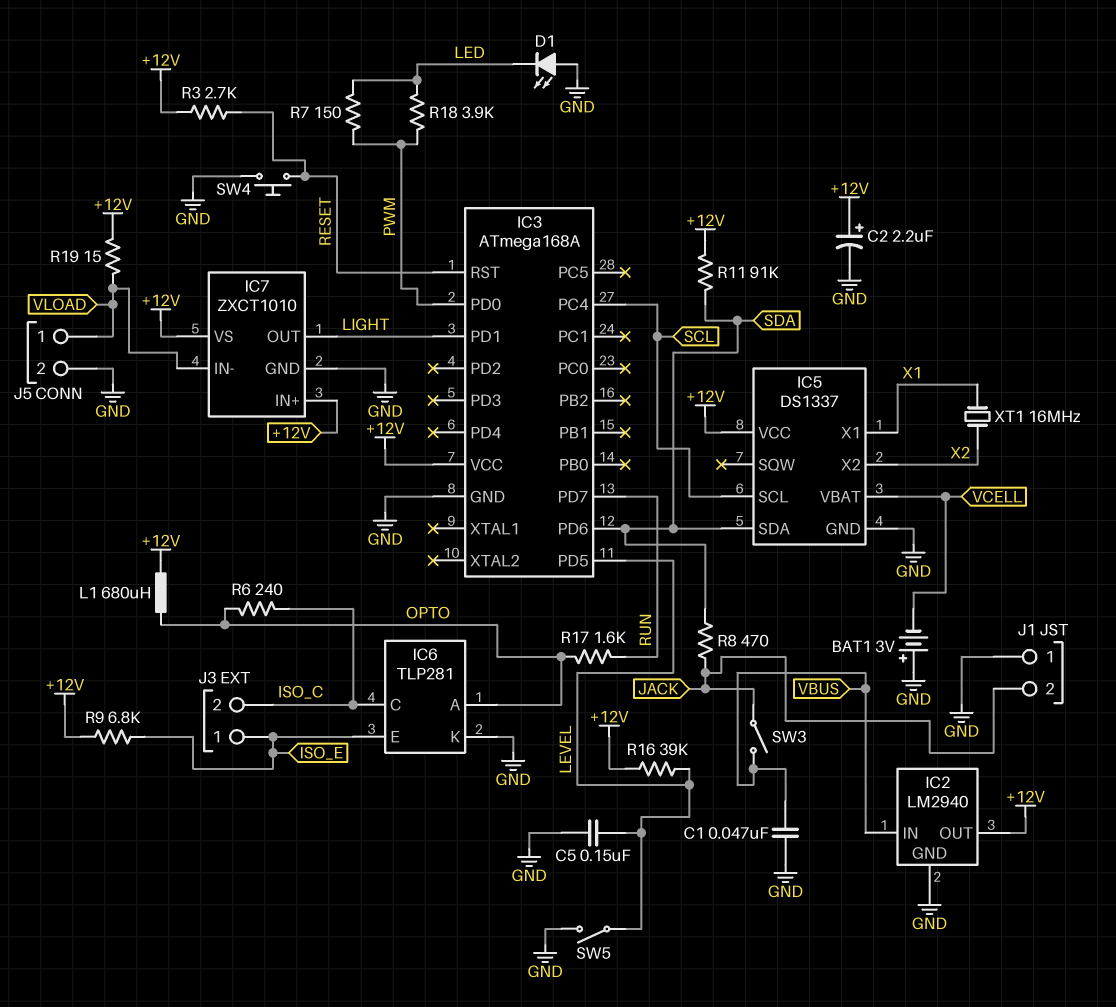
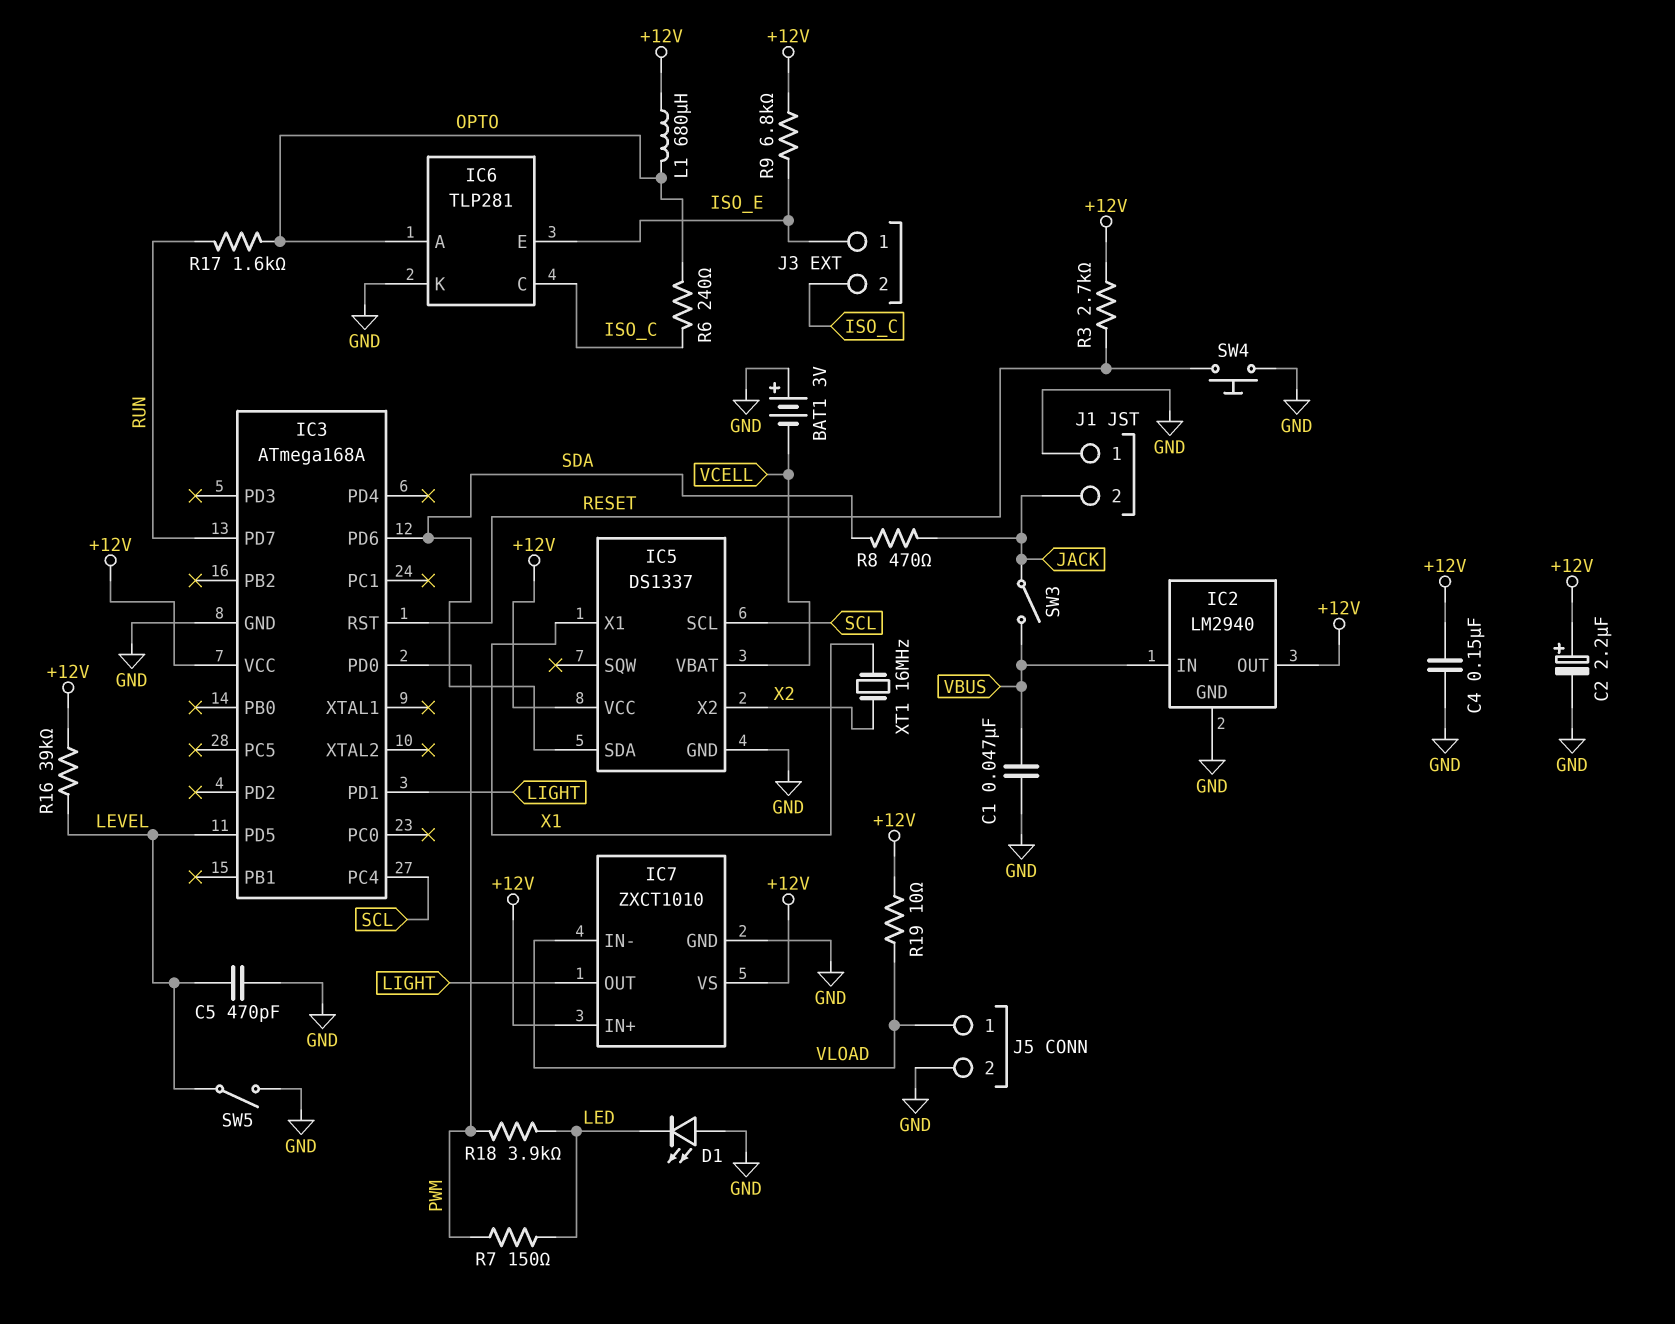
C4: none -> 150nF (+12V, GND)
C5: 150nF (GND, LEVEL) -> 470pF (GND, LEVEL)
R11: 91k (+12V, SDA) -> none
R19: 15 (+12V, VLOAD) -> 10 (+12V, VLOAD)

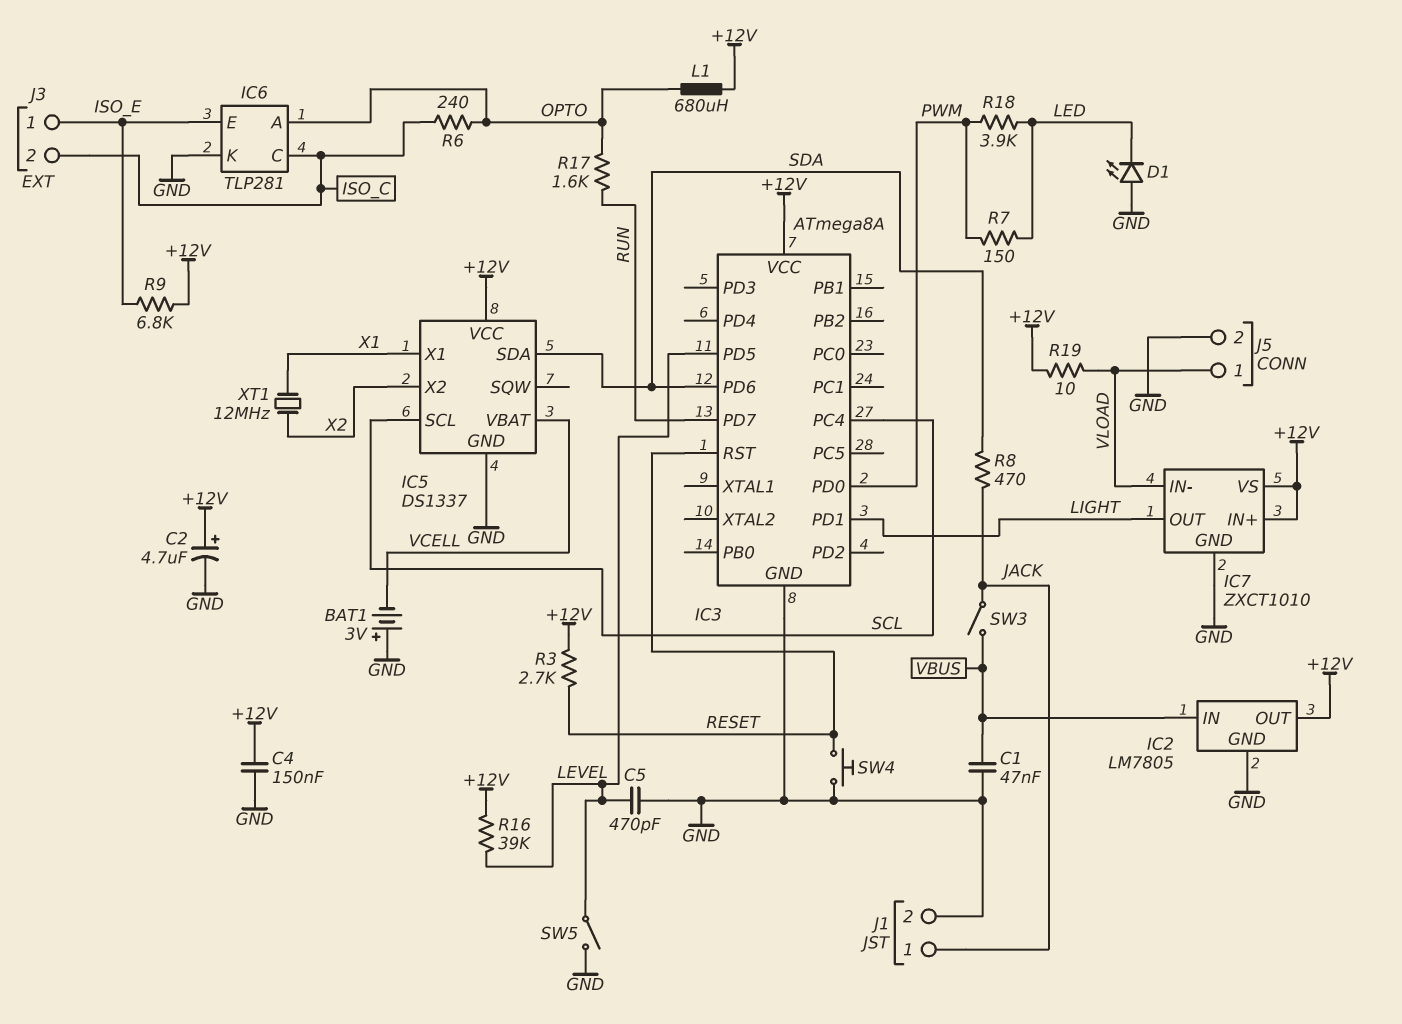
C2: 2.2uF (plus +12V, minus GND) -> 4.7uF (plus +12V, minus GND)
IC2: LM2940 -> LM7805
IC3: ATmega168A -> ATmega8A
J1 pin 1: GND -> JACK
J1 pin 2: JACK -> GND
XT1: 16MHz (X1, X2) -> 12MHz (X1, X2)

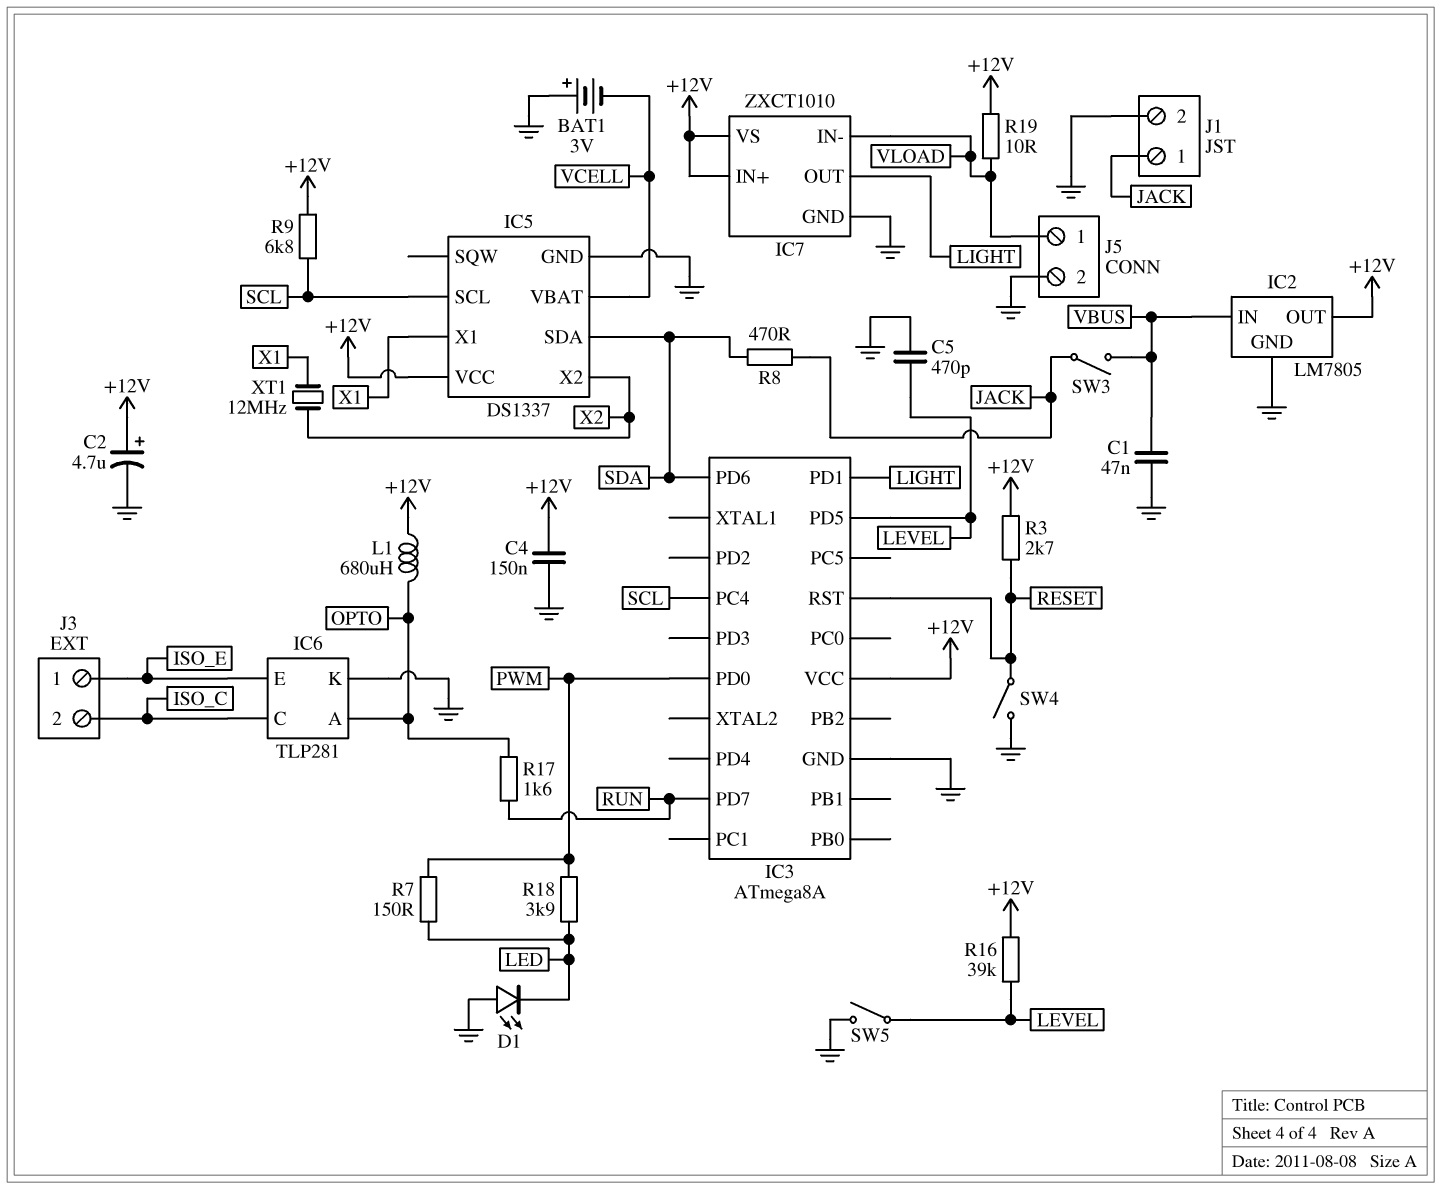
R6: 240 (ISO_C, OPTO) -> none
R9: 6.8k (+12V, ISO_E) -> 6.8k (+12V, SCL)
SW4: button (GND, RESET) -> switch (GND, RESET)

